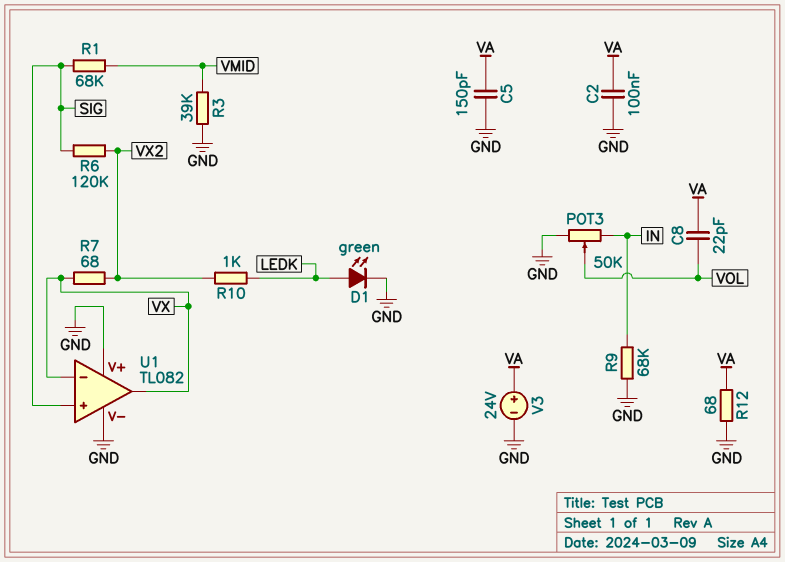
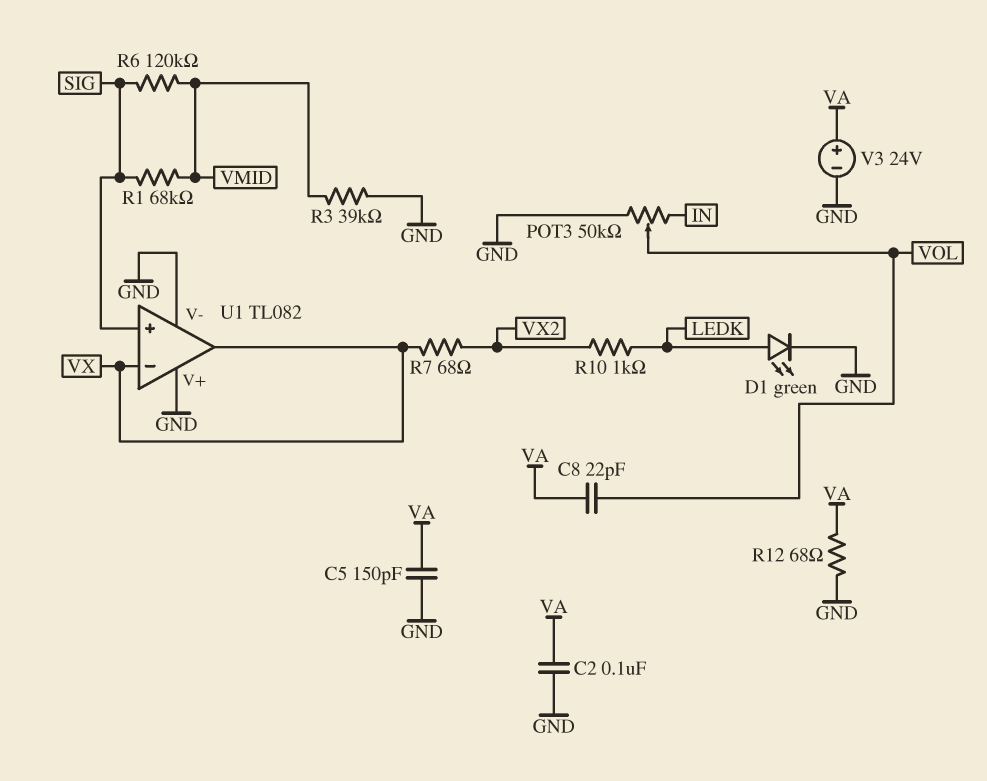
R6: 120k (SIG, VX2) -> 120k (SIG, VMID)
R9: 68k (GND, IN) -> none

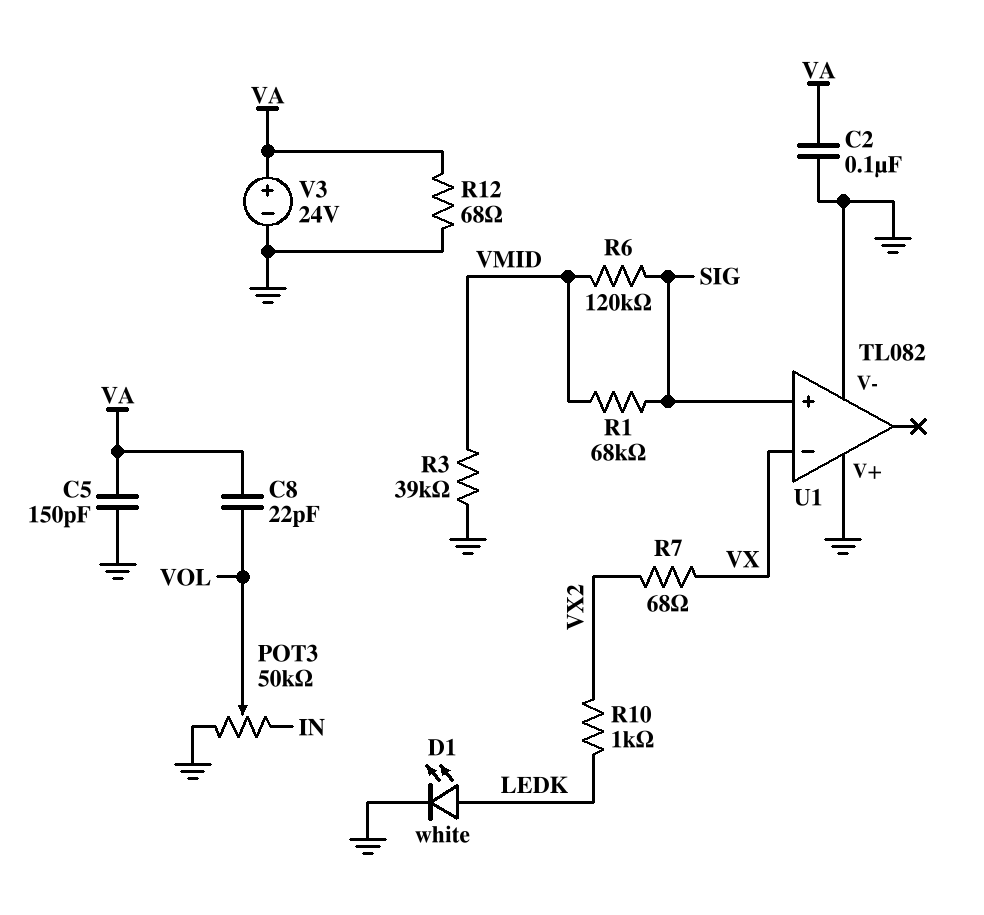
D1: LED green (A LEDK, K GND) -> LED white (A LEDK, K GND)
U1 pin out: VX -> none

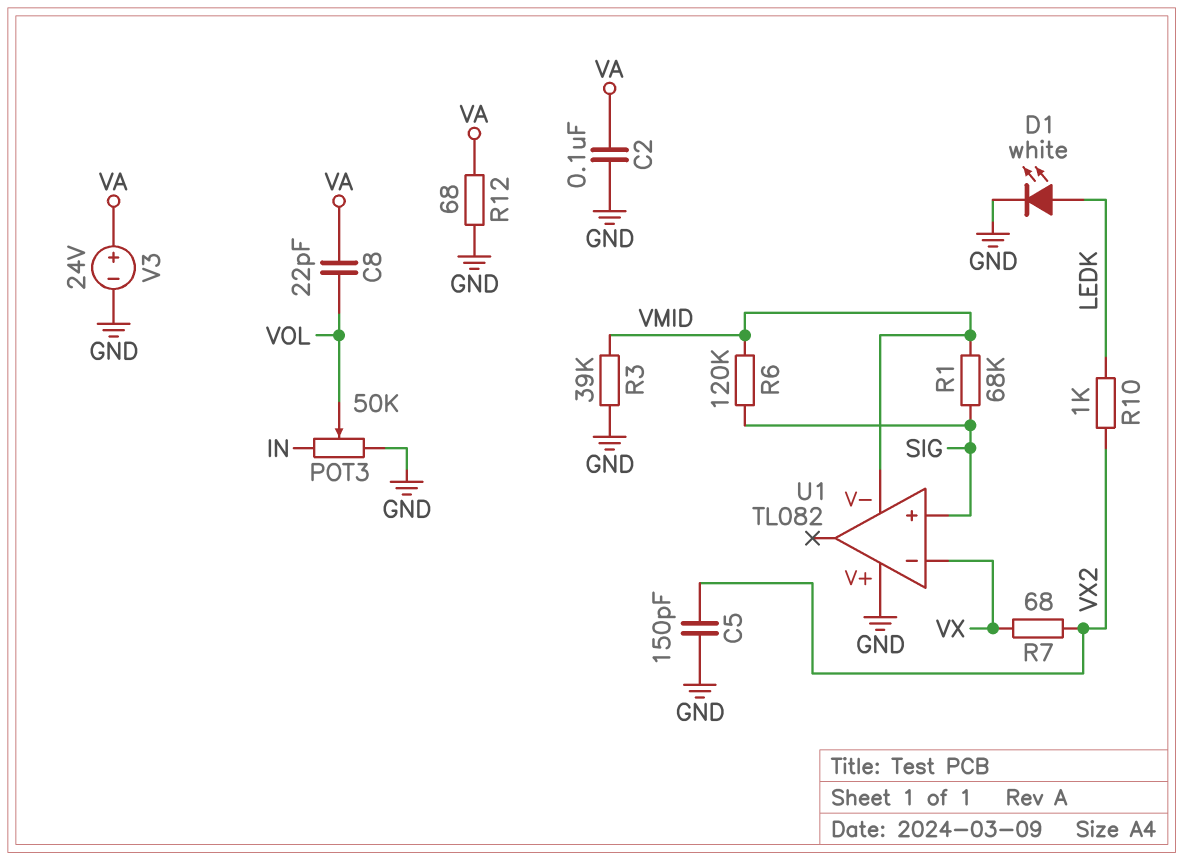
C5: 150pF (GND, VA) -> 150pF (GND, VX2)
U1 pin V-: GND -> VMID

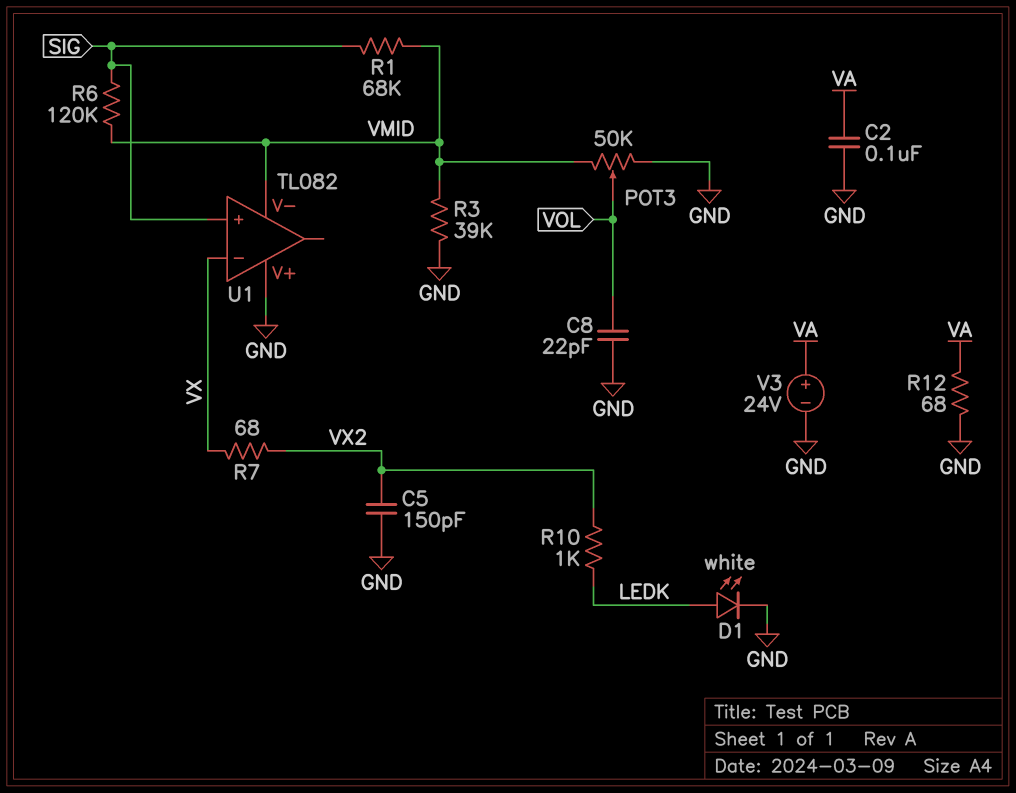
C8: 22pF (VA, VOL) -> 22pF (GND, VOL)
POT3: 50k (GND, IN, wiper VOL) -> 50k (GND, VMID, wiper VOL)

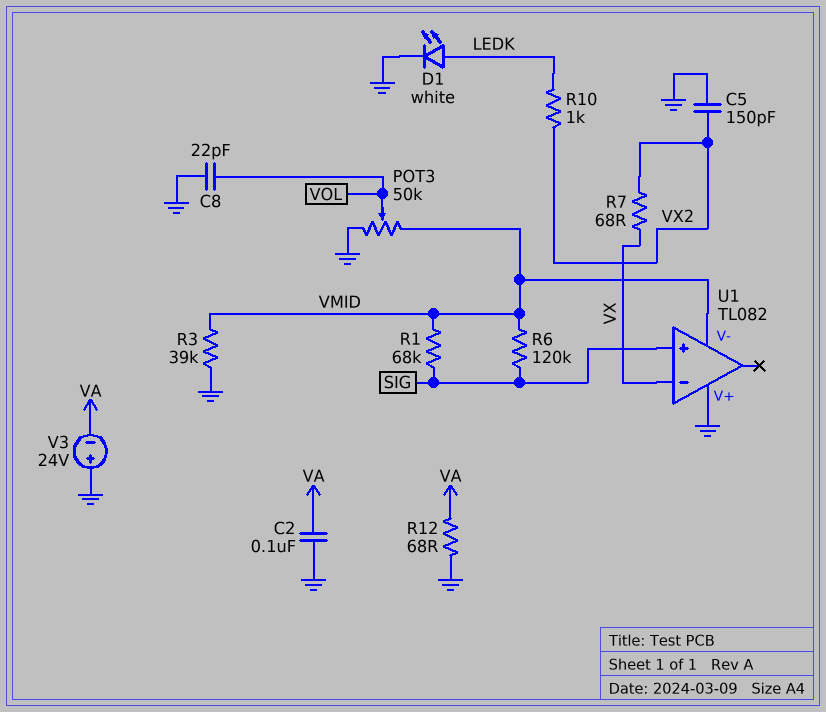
V3: 24V (plus VA, minus GND) -> 24V (plus GND, minus VA)

